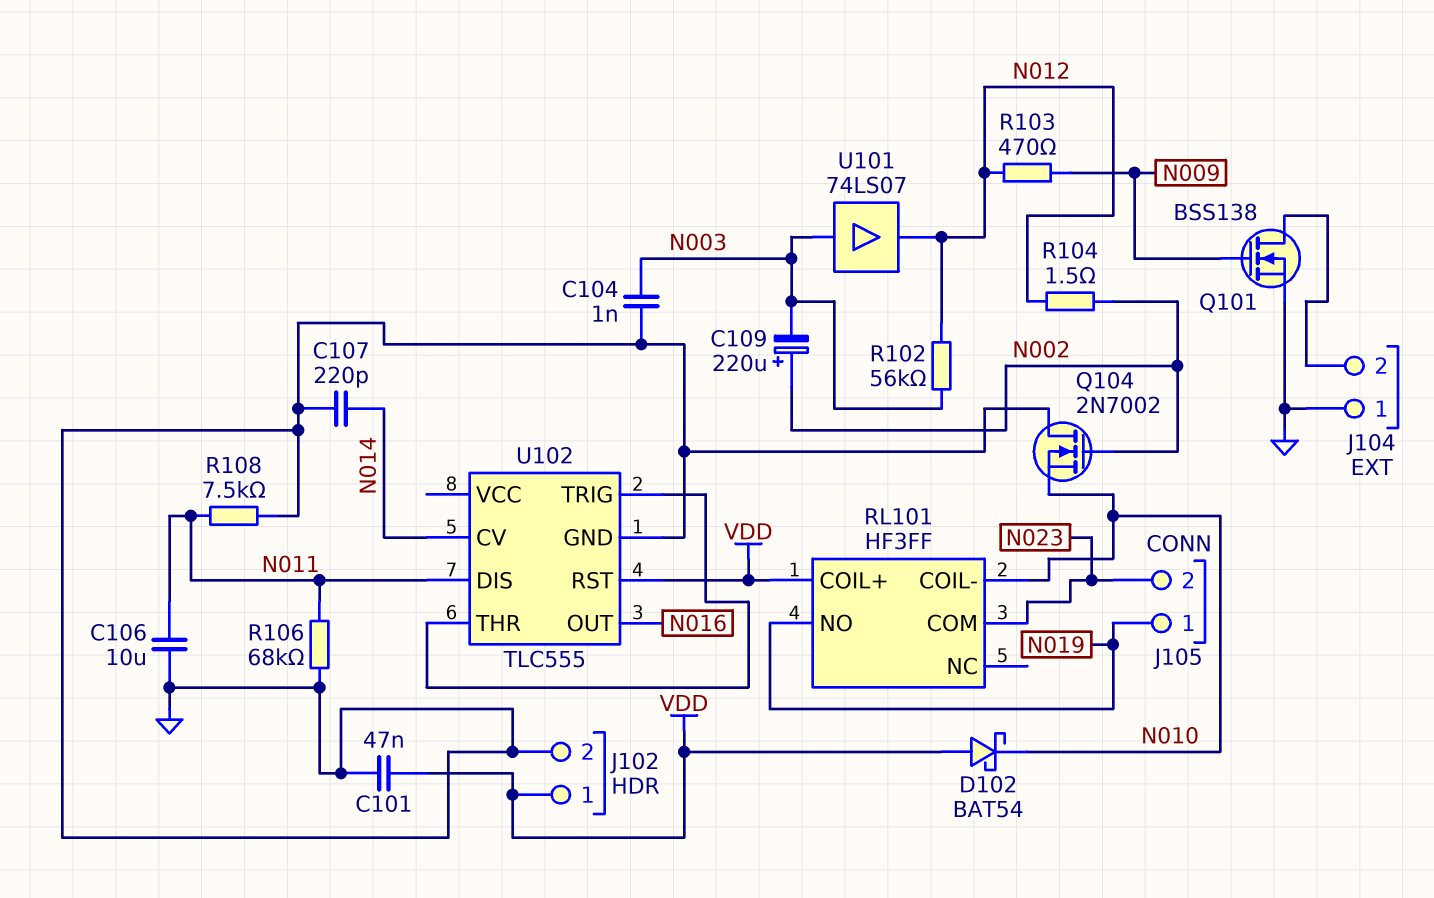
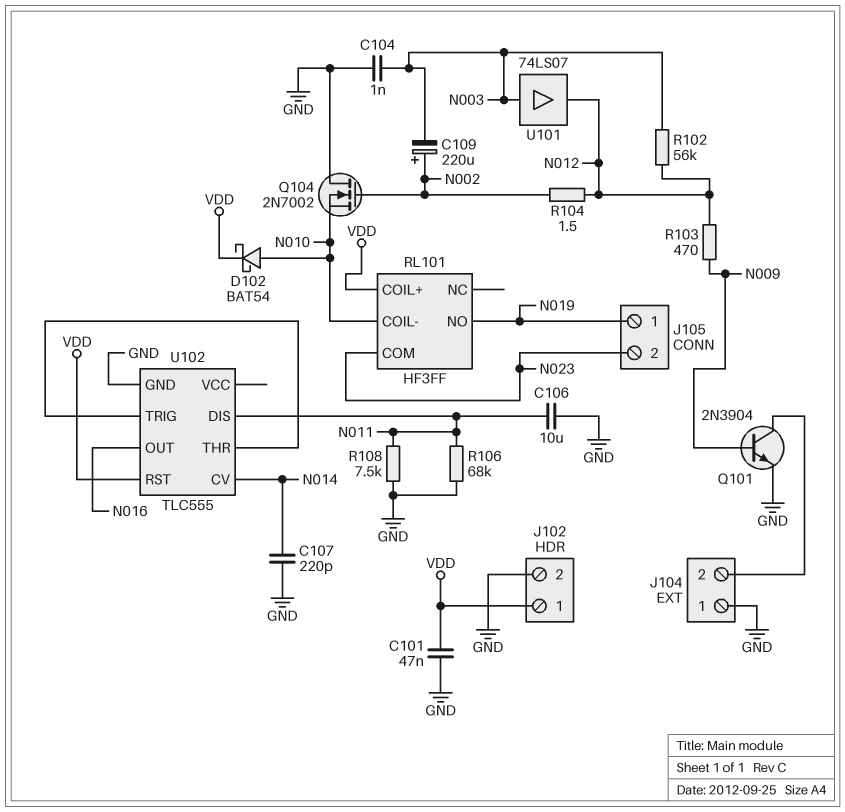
D102: schottky BAT54 (A VDD, K N010) -> schottky BAT54 (A N010, K VDD)
Q101: NMOS BSS138 (G N009, D J104/2, S GND) -> NPN 2N3904 (B N009, C J104/2, E GND)

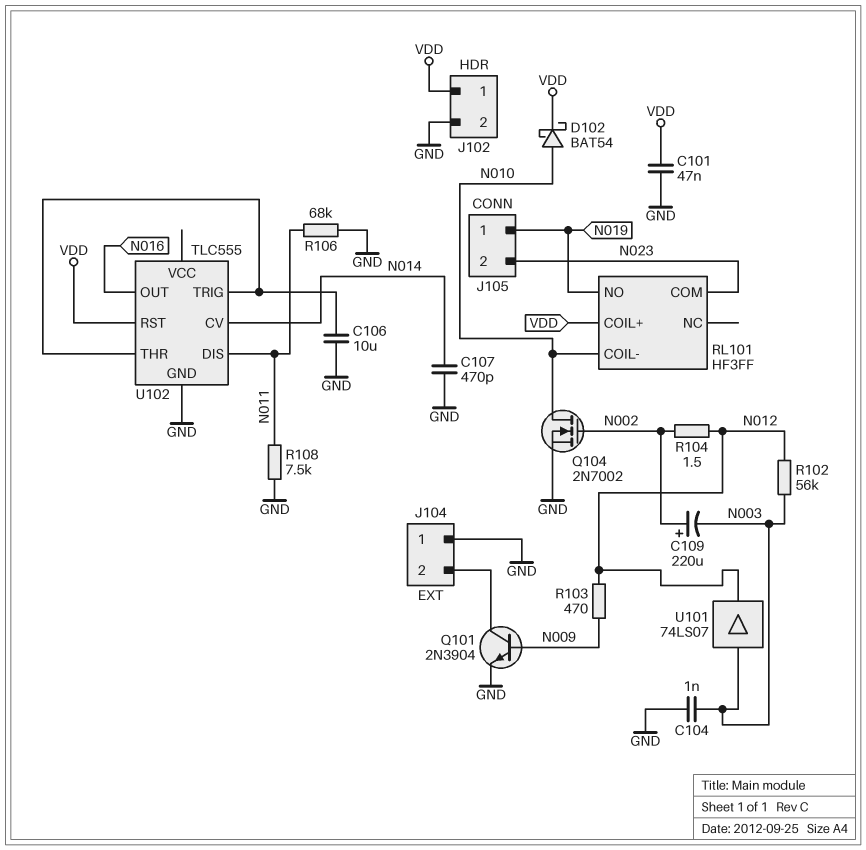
C106: 10uF (GND, N011) -> 10uF (GND, U102/THR)
C107: 220pF (GND, N014) -> 470pF (GND, N014)
Q104: NMOS 2N7002 (G N002, D GND, S N010) -> NMOS 2N7002 (G N002, D N010, S GND)

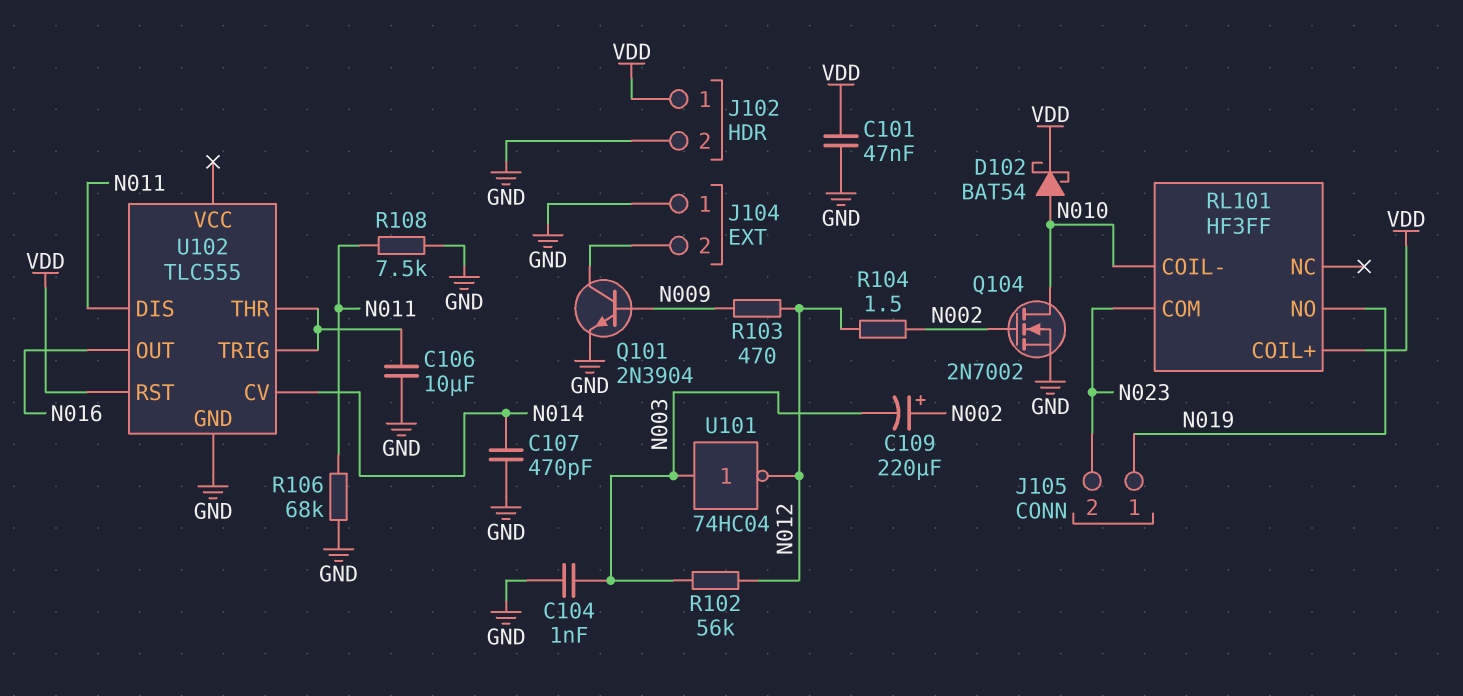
U101: buffer 74LS07 (in N003, out N012) -> NOT 74HC04 (in N003, out N012)

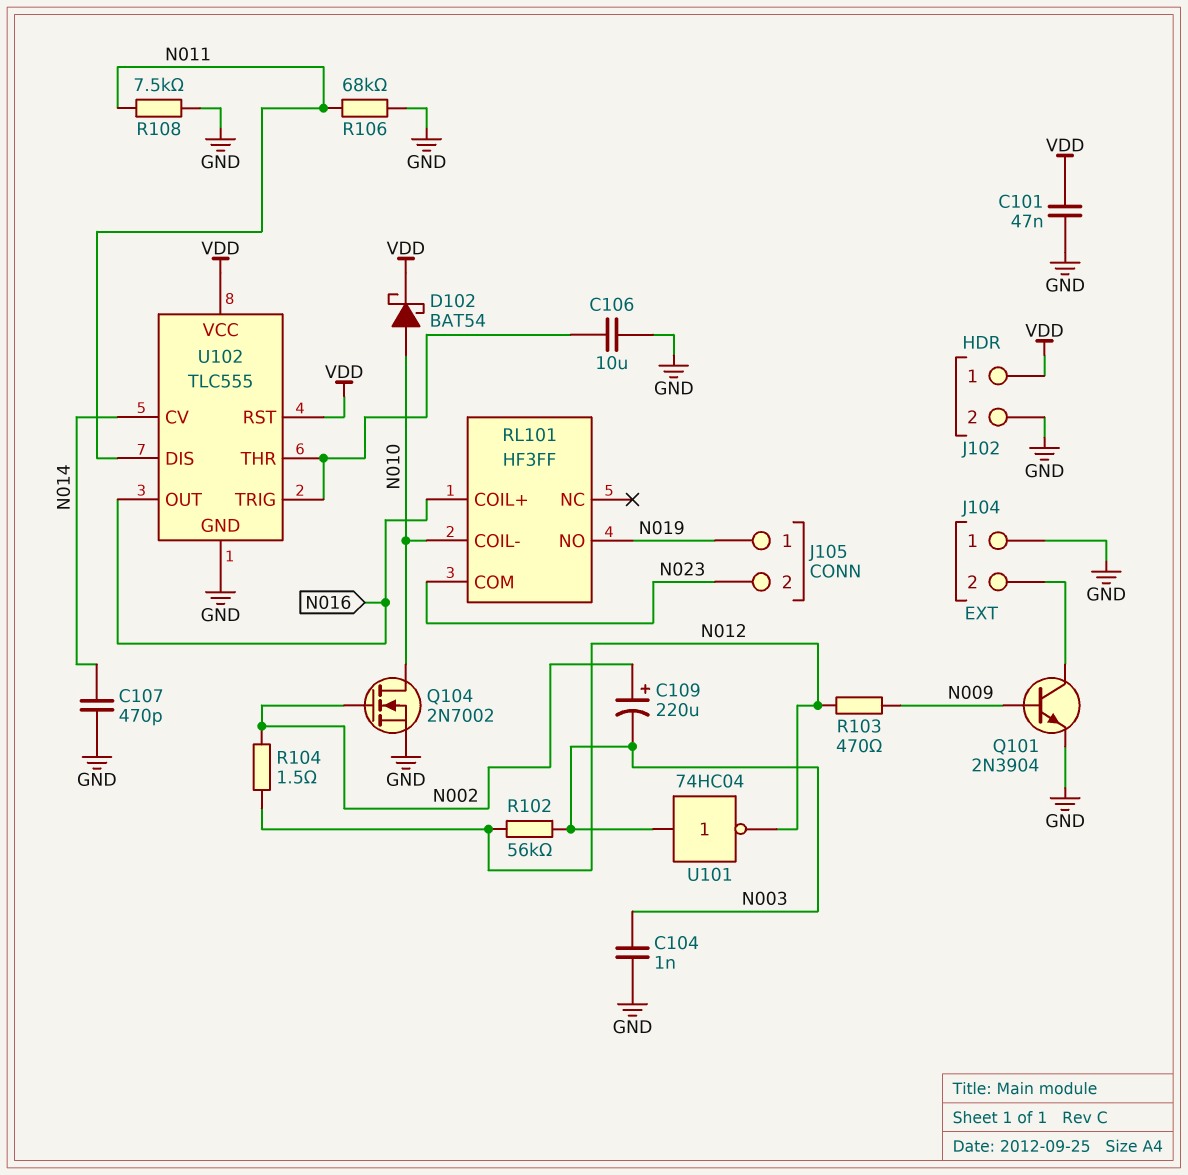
RL101 pin COIL+: VDD -> N016
U102 pin VCC: none -> VDD

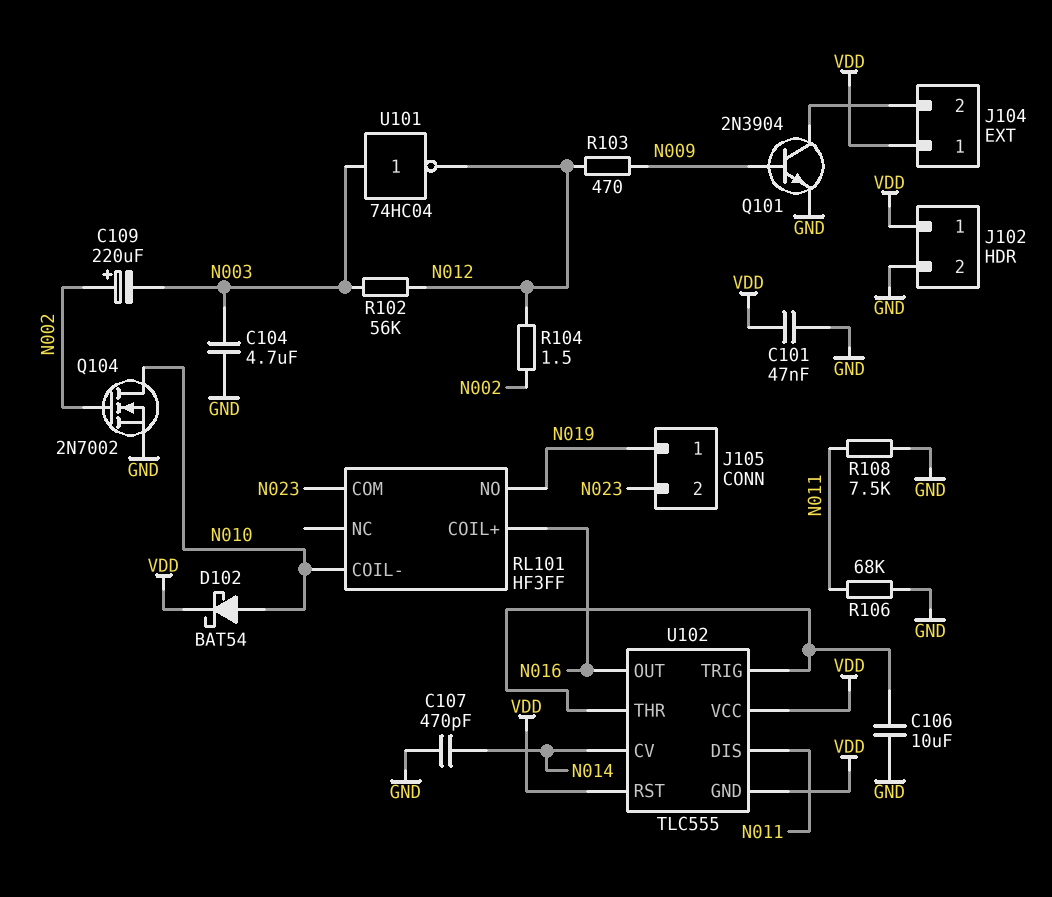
C104: 1nF (GND, N003) -> 4.7uF (GND, N003)
J104 pin 1: GND -> VDD
U102 pin GND: GND -> VDD

